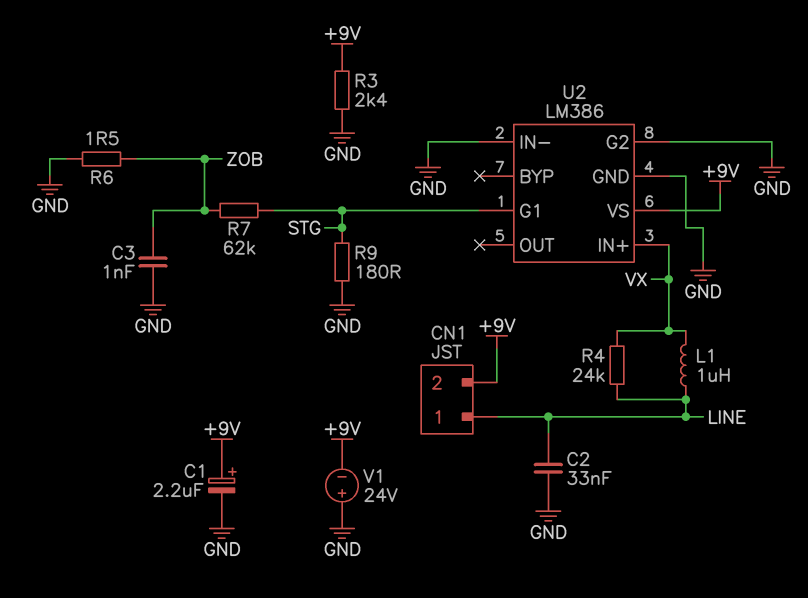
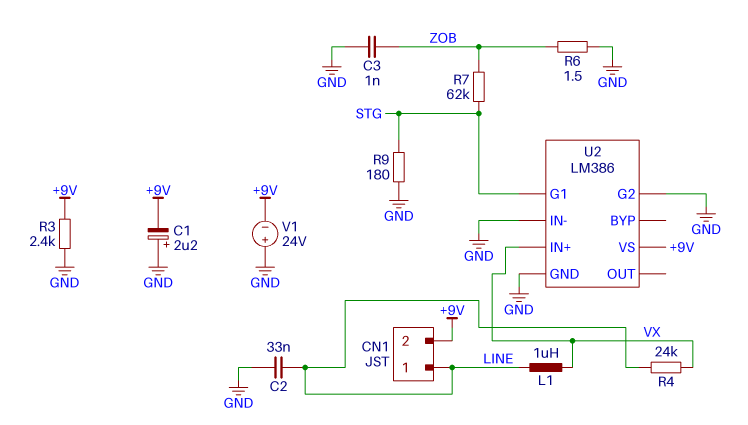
C1: 2.2uF (plus +9V, minus GND) -> 2.2uF (plus GND, minus +9V)

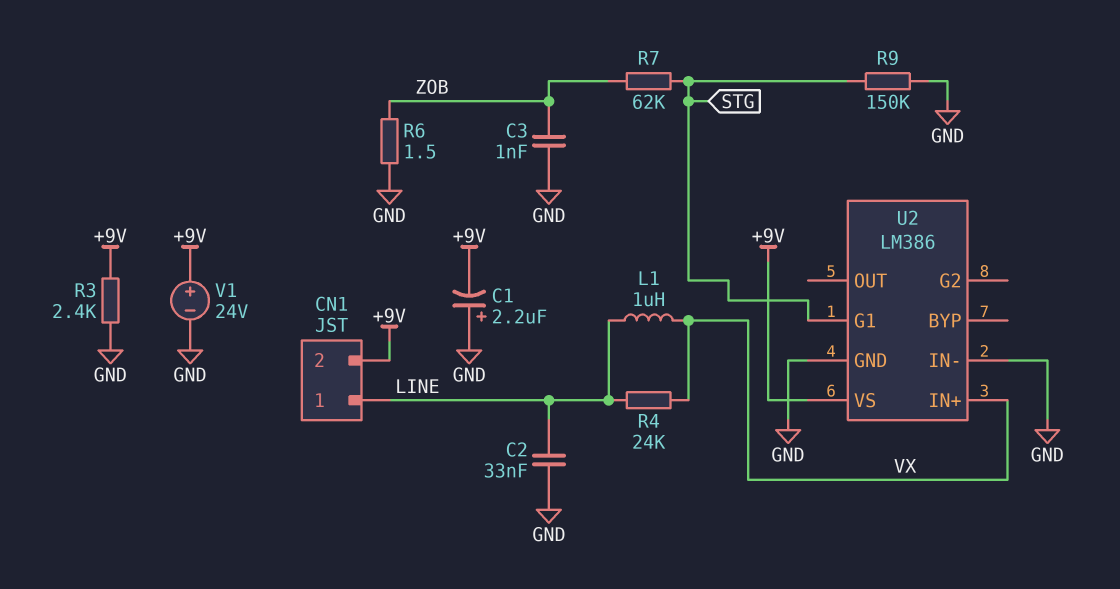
R9: 180 (GND, STG) -> 150k (GND, STG)
U2 pin G2: GND -> none
V1: 24V (plus GND, minus +9V) -> 24V (plus +9V, minus GND)

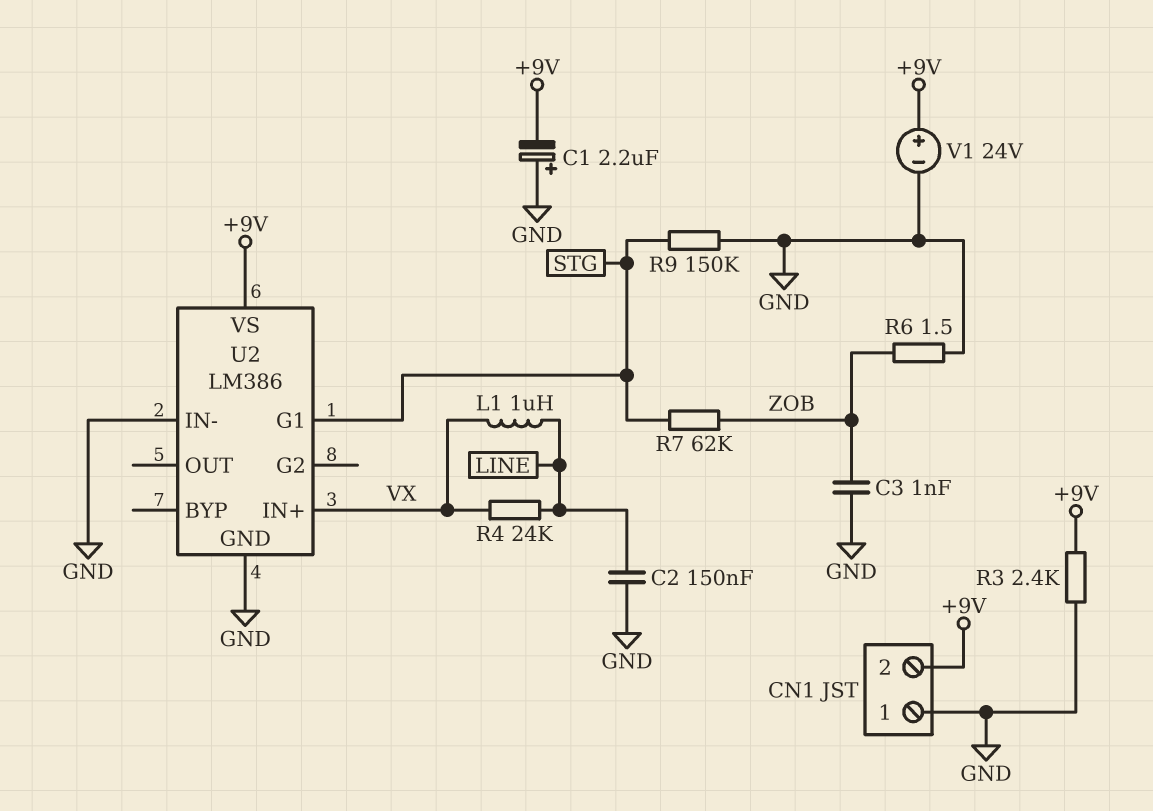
C2: 33nF (GND, LINE) -> 150nF (GND, LINE)
CN1 pin 1: LINE -> GND

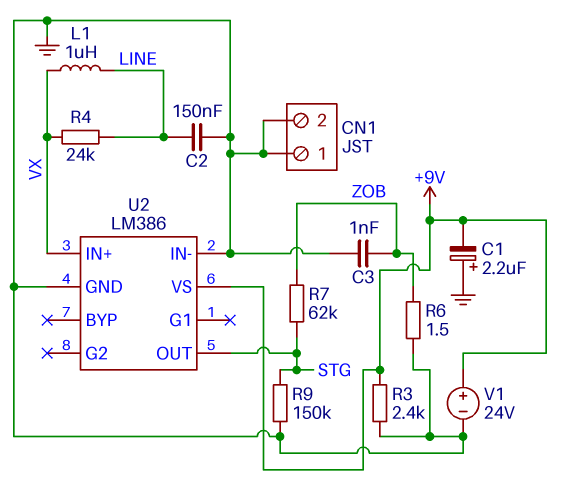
CN1 pin 2: +9V -> GND
U2 pin G1: STG -> none
U2 pin OUT: none -> STG

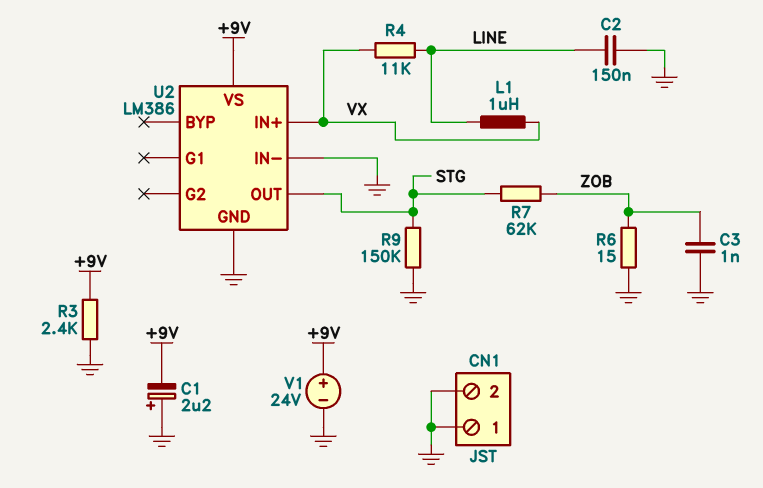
R4: 24k (LINE, VX) -> 11k (LINE, VX)
R6: 1.5 (GND, ZOB) -> 15 (GND, ZOB)

